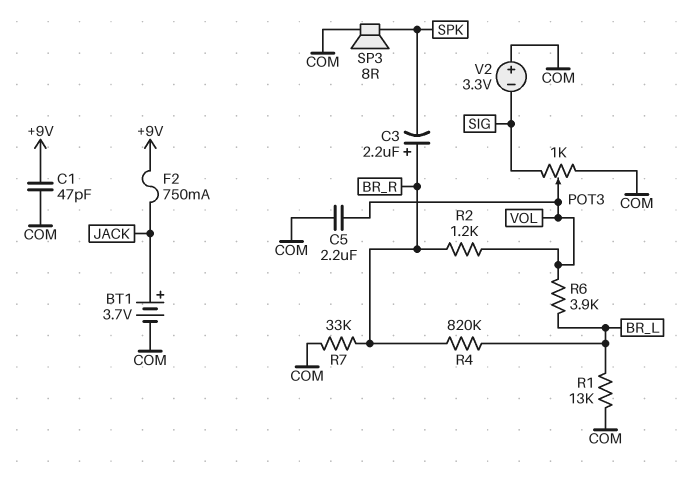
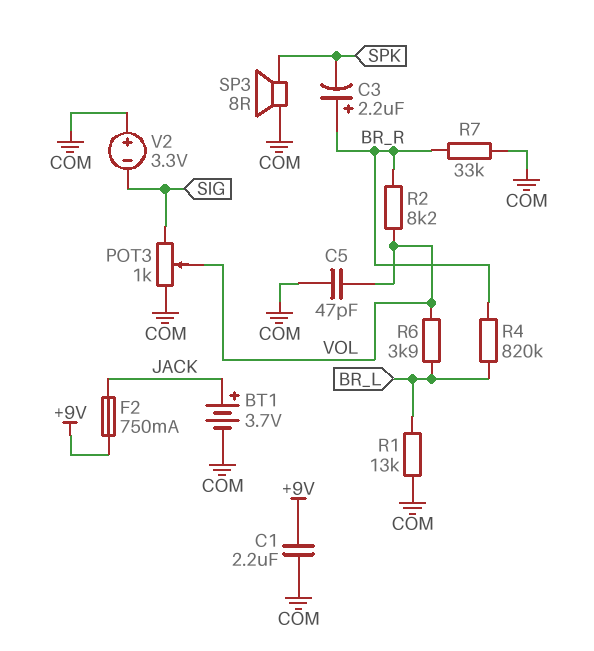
C1: 47pF (+9V, COM) -> 2.2uF (+9V, COM)
C5: 2.2uF (COM, VOL) -> 47pF (COM, VOL)
R2: 1.2k (BR_R, VOL) -> 8.2k (BR_R, VOL)

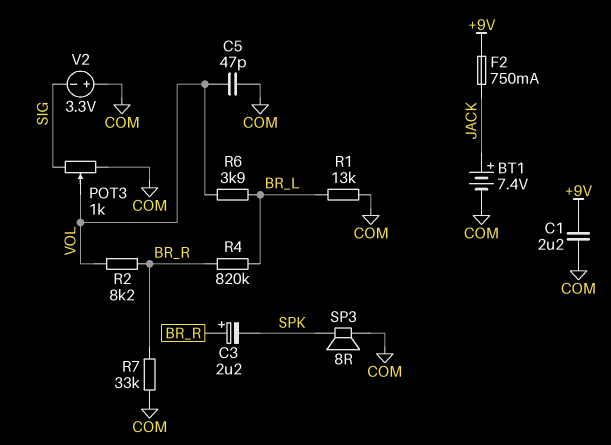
BT1: 3.7V (plus JACK, minus COM) -> 7.4V (plus JACK, minus COM)

